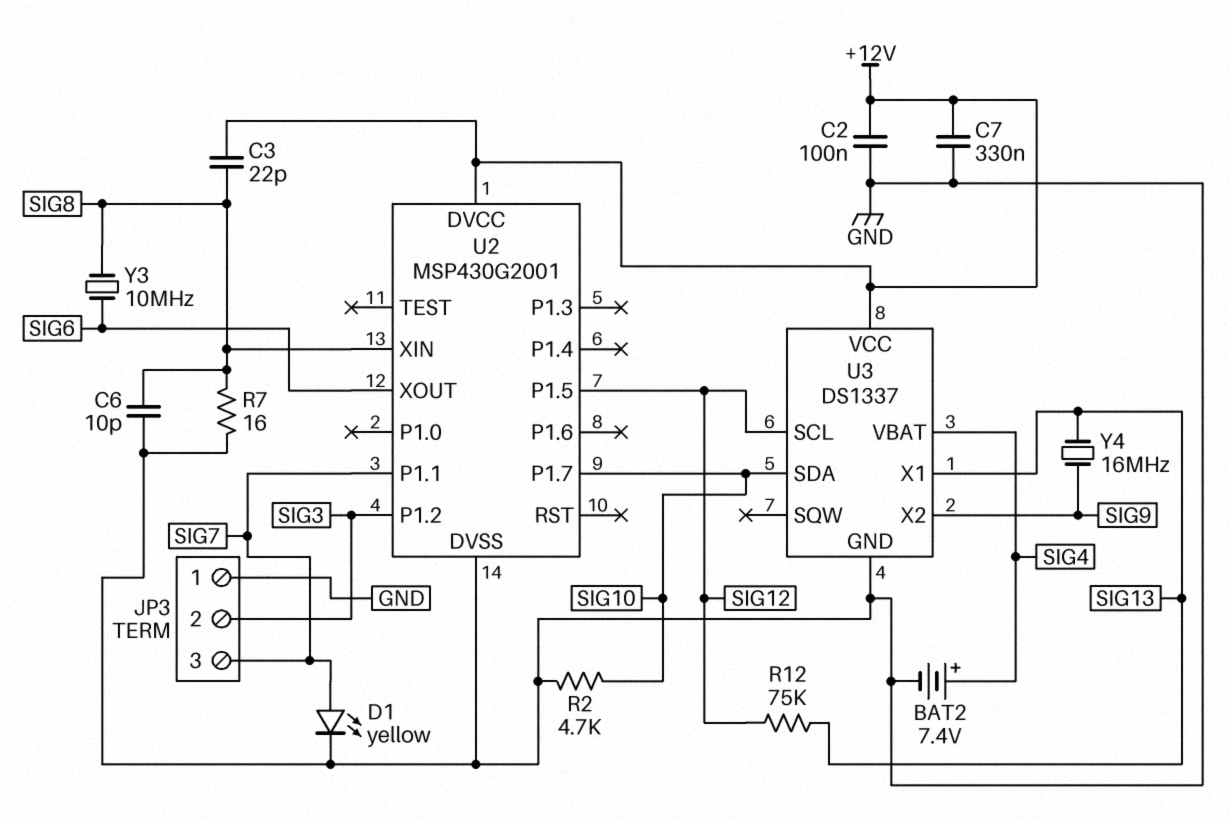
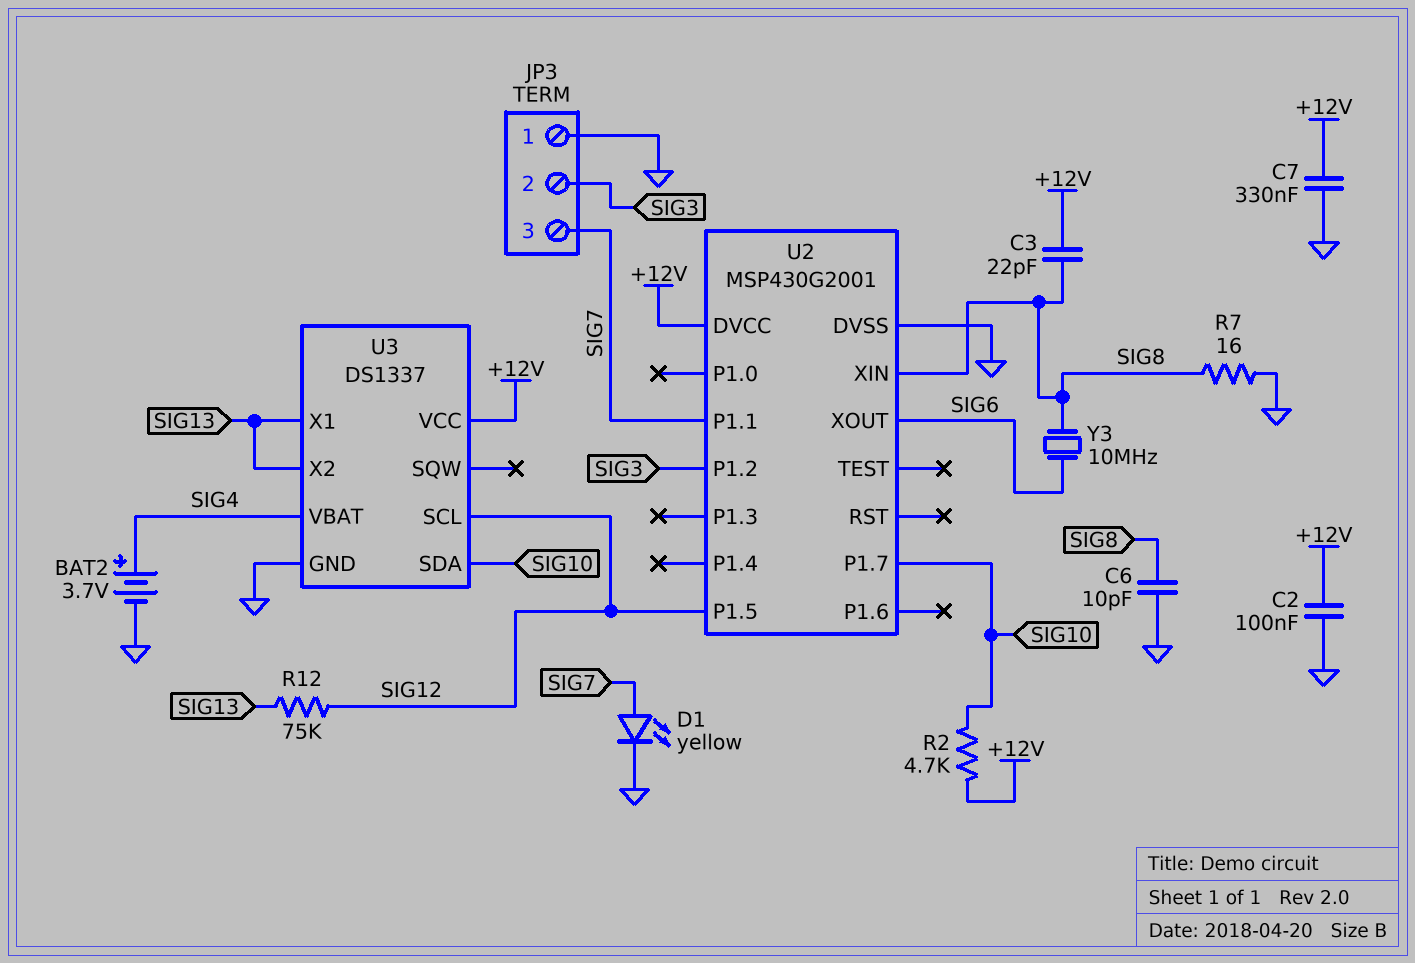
BAT2: 7.4V (plus SIG4, minus GND) -> 3.7V (plus SIG4, minus GND)
R2: 4.7k (GND, SIG10) -> 4.7k (+12V, SIG10)
U3 pin X2: SIG9 -> SIG13
Y4: 16MHz (SIG9, SIG13) -> none

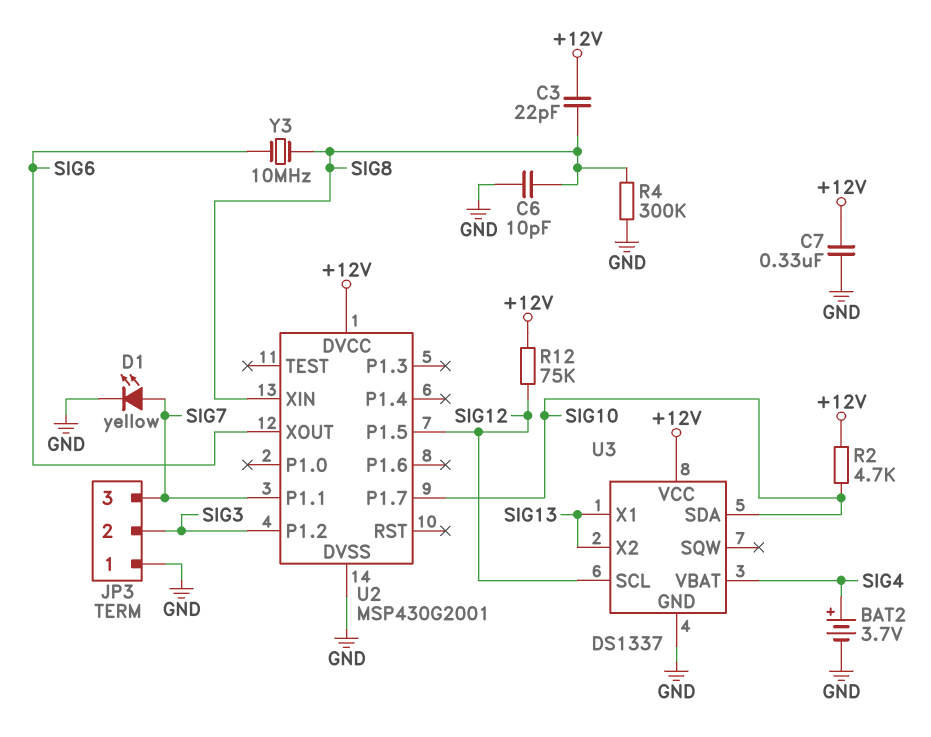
C2: 100nF (+12V, GND) -> none
R4: none -> 300k (GND, SIG8)
R7: 16 (GND, SIG8) -> none
R12: 75k (SIG12, SIG13) -> 75k (+12V, SIG12)

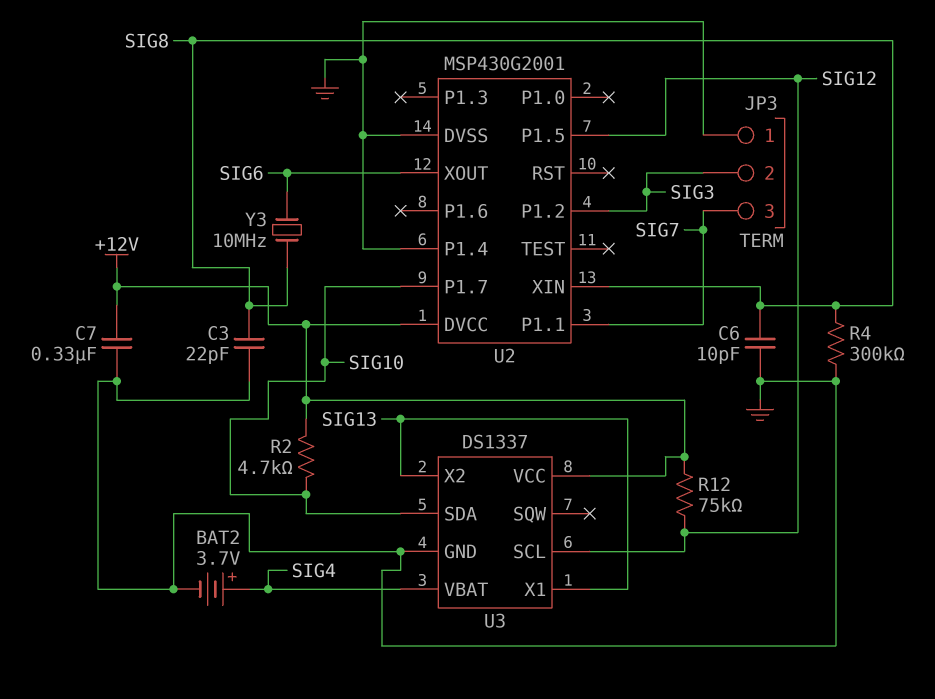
C3: 22pF (+12V, SIG8) -> 22pF (GND, SIG8)
D1: LED yellow (A SIG7, K GND) -> none
U2 pin P1.4: none -> GND

